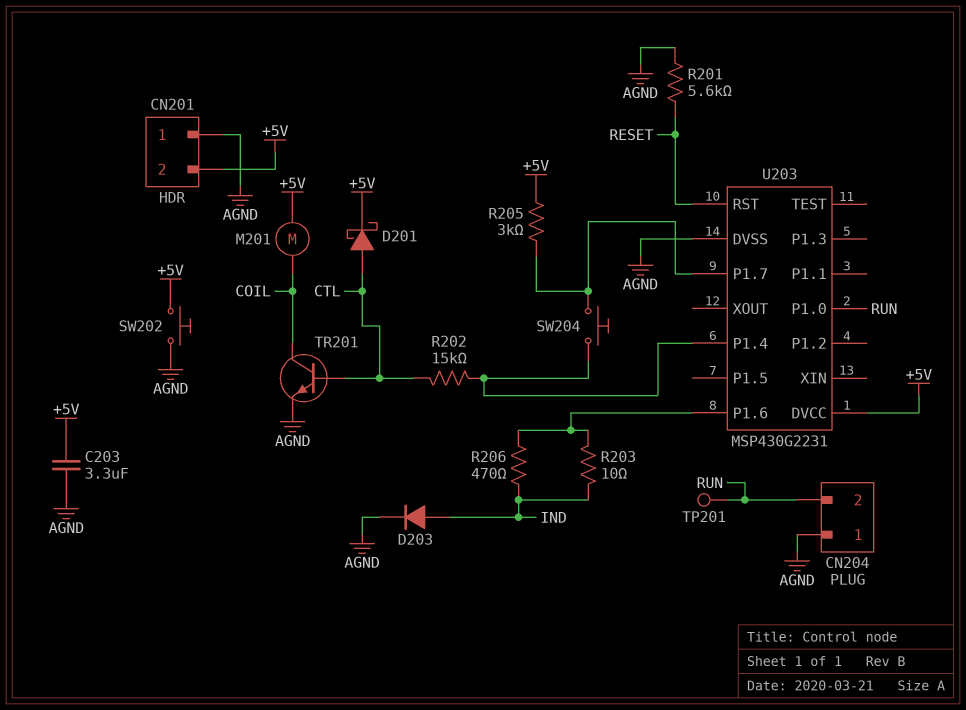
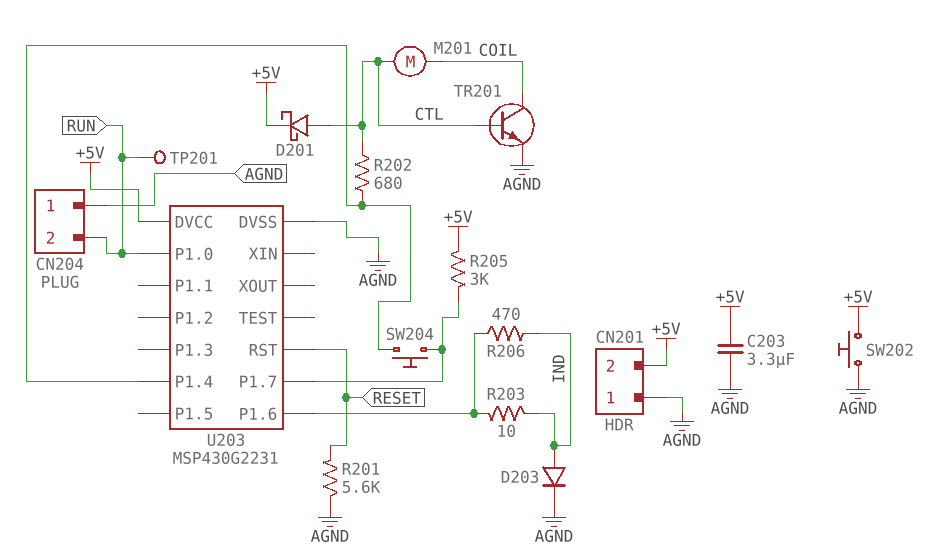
M201: motor (+5V, COIL) -> motor (COIL, CTL)
R202: 15k (CTL, U203/P1.4) -> 680 (CTL, U203/P1.4)

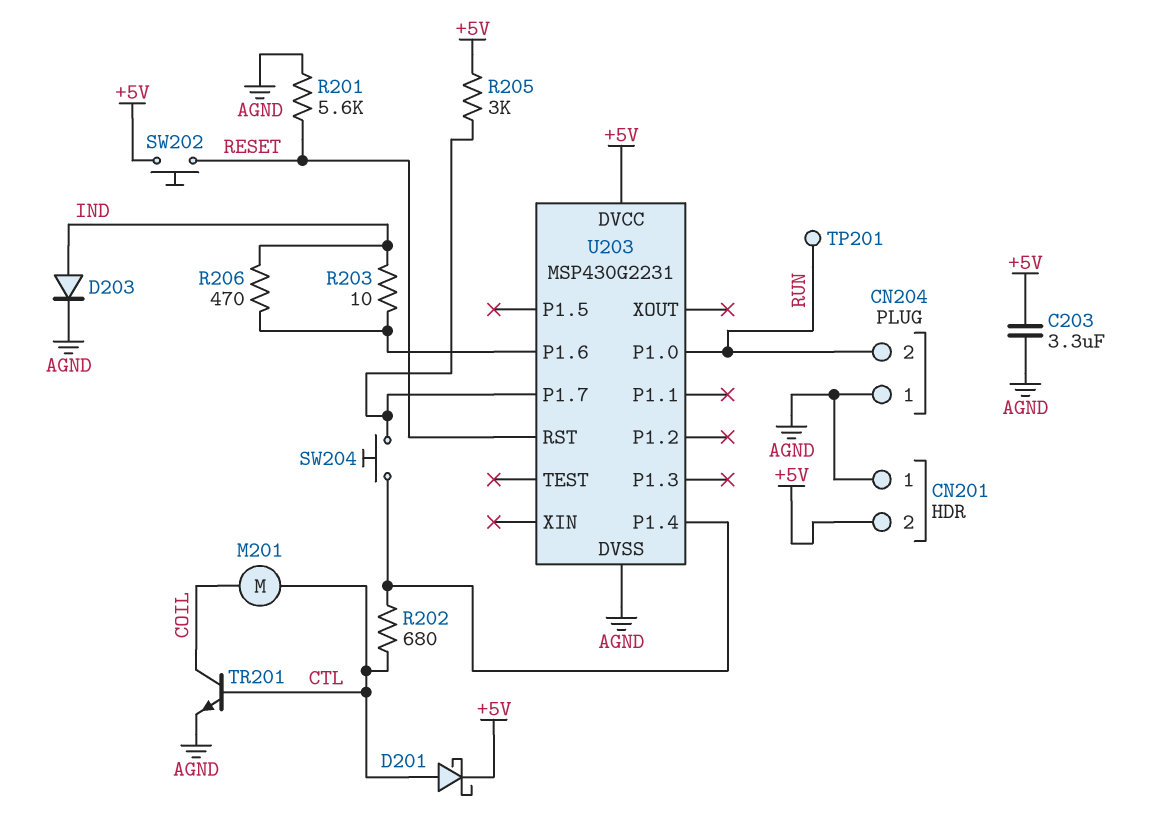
SW202: button (+5V, AGND) -> button (+5V, RESET)

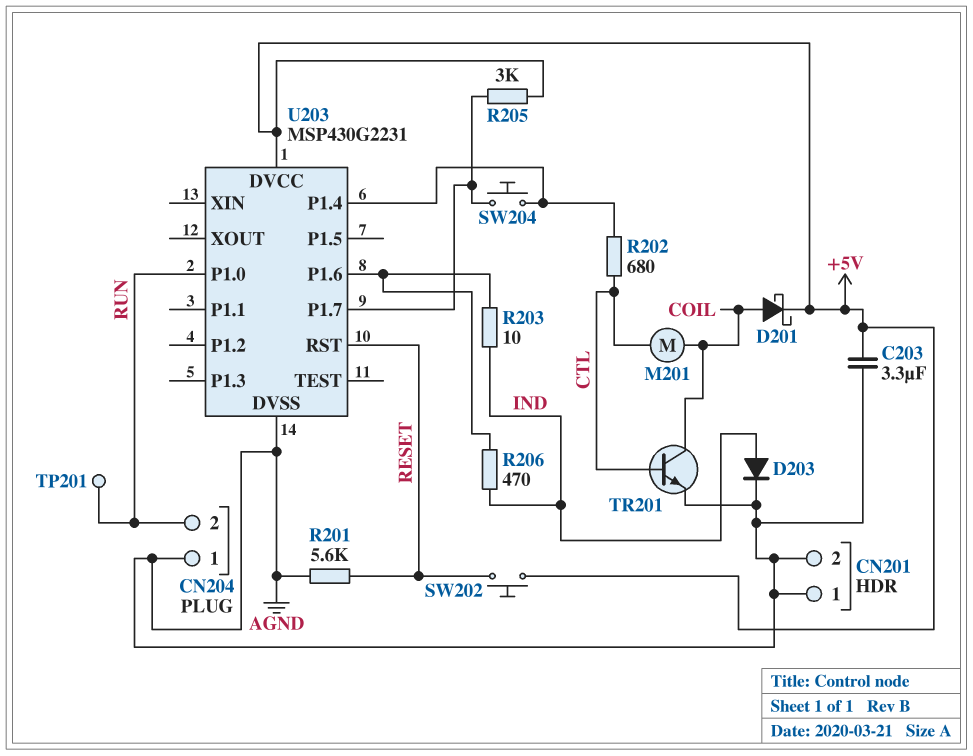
CN201 pin 2: +5V -> AGND
D201: schottky (A CTL, K +5V) -> schottky (A COIL, K +5V)

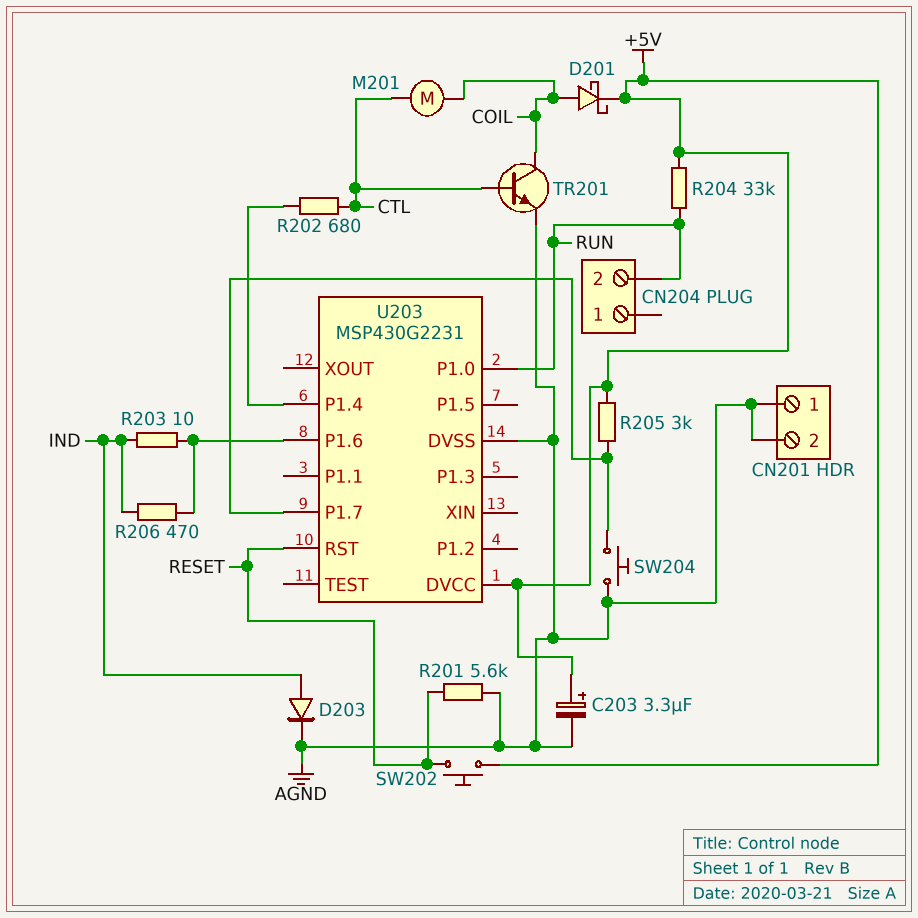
C203: 3.3uF (+5V, AGND) -> 3.3uF (plus +5V, minus AGND)
CN204 pin 1: AGND -> none
R204: none -> 33k (+5V, RUN)
SW204: button (U203/P1.4, U203/P1.7) -> button (AGND, U203/P1.7)
TP201: test point (RUN) -> none

